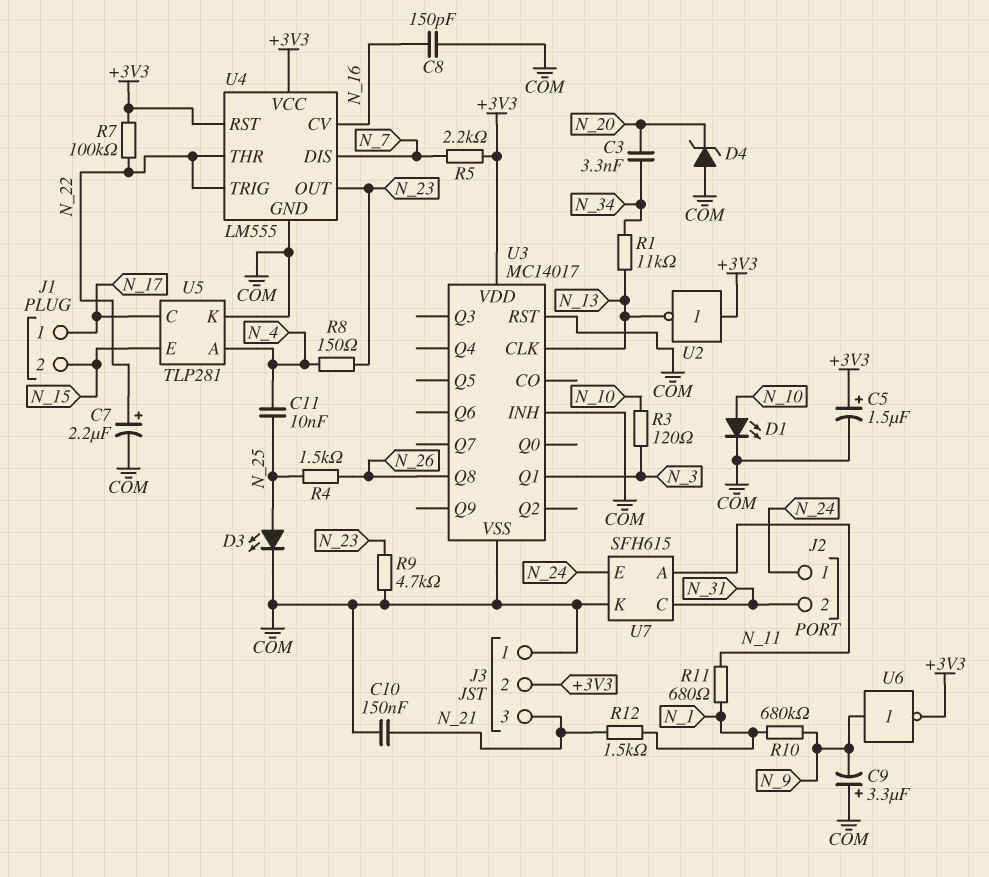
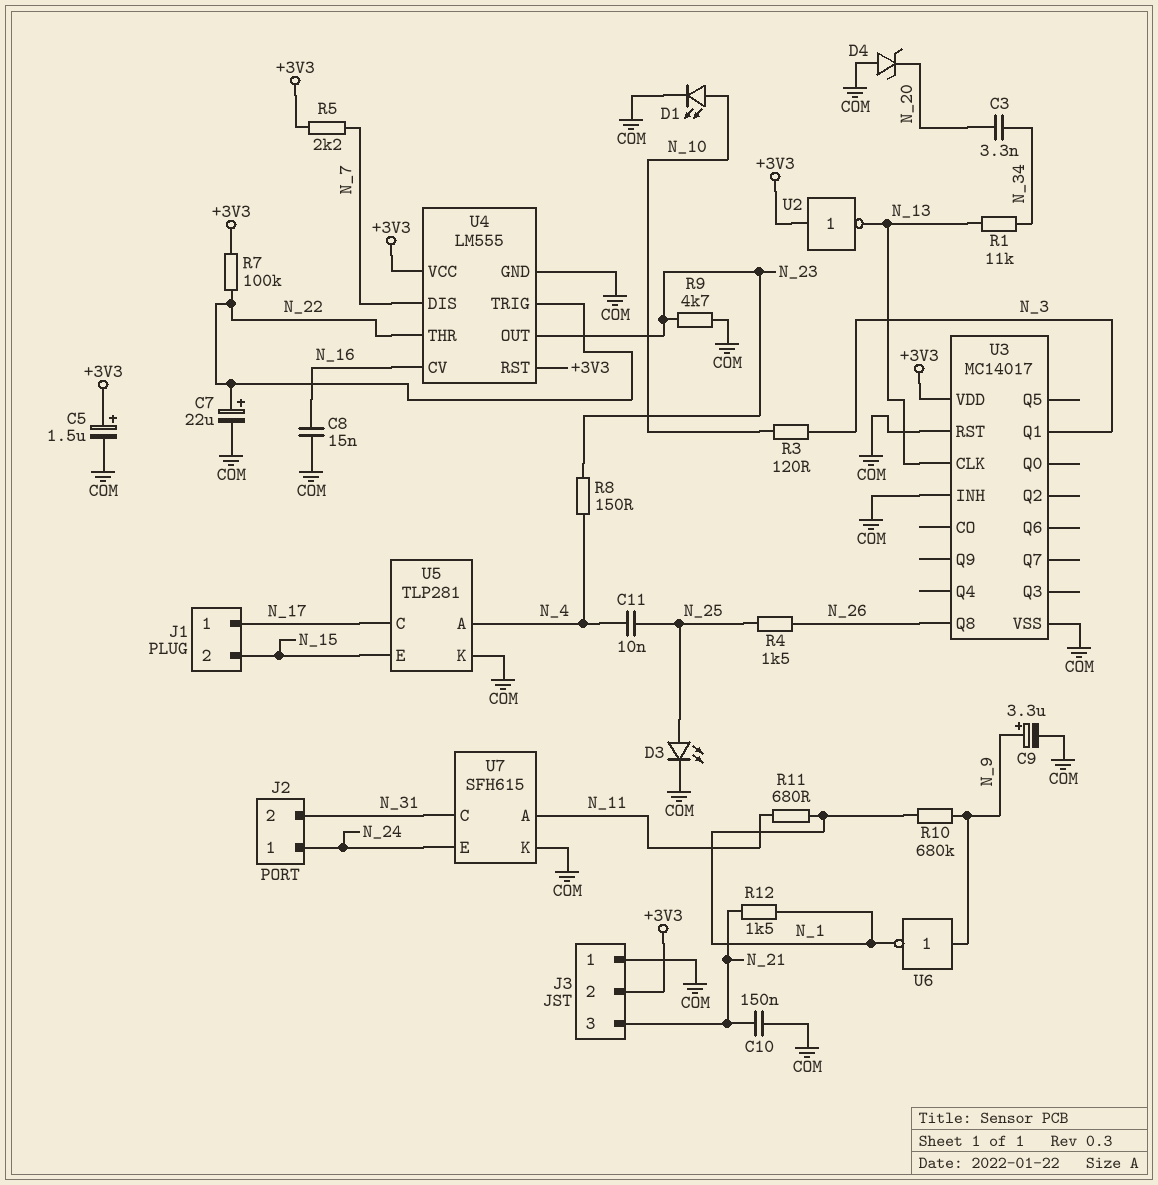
C7: 2.2uF (plus N_22, minus COM) -> 22uF (plus N_22, minus COM)
C8: 150pF (COM, N_16) -> 15nF (COM, N_16)
C9: 3.3uF (plus COM, minus N_9) -> 3.3uF (plus N_9, minus COM)
U6: NOT (in N_9, out +3V3) -> NOT (in N_9, out N_1)

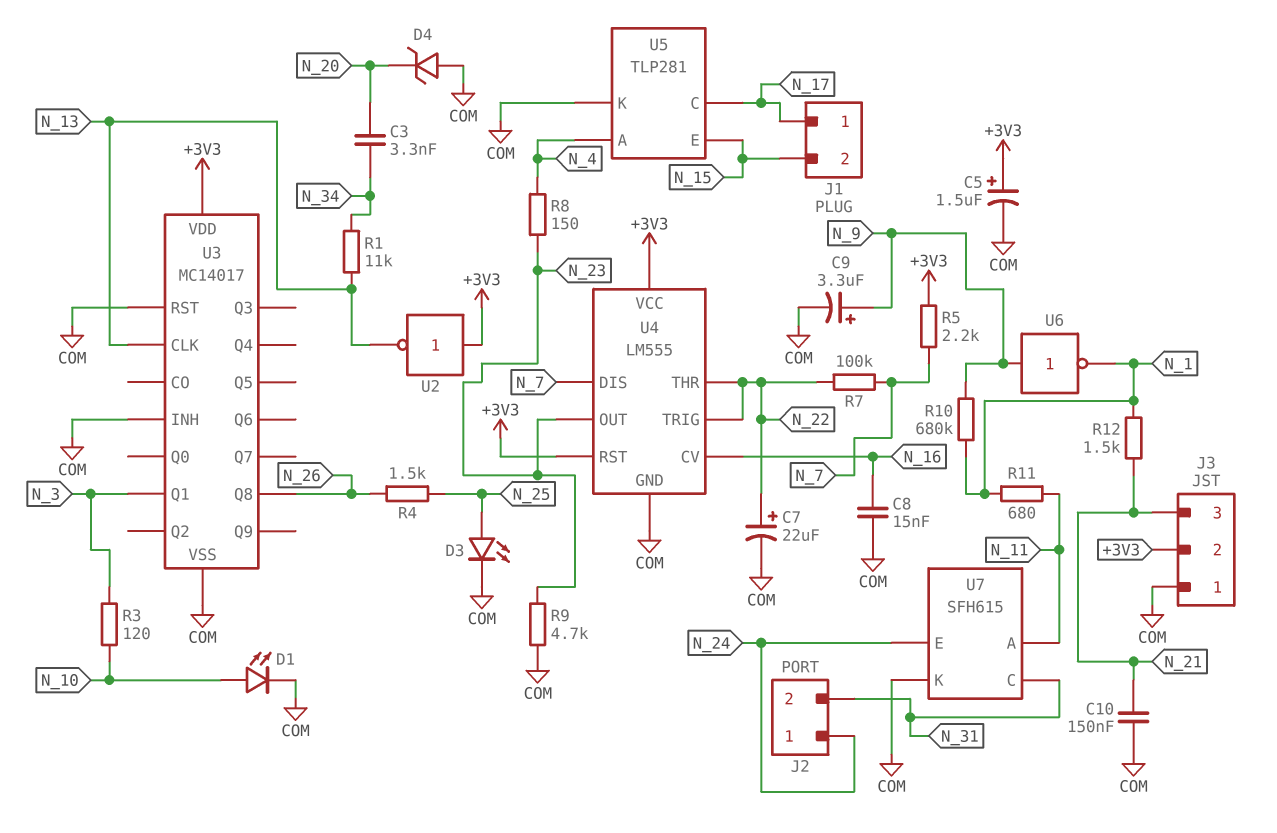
C11: 10nF (N_4, N_25) -> none
R7: 100k (+3V3, N_22) -> 100k (N_7, N_22)

